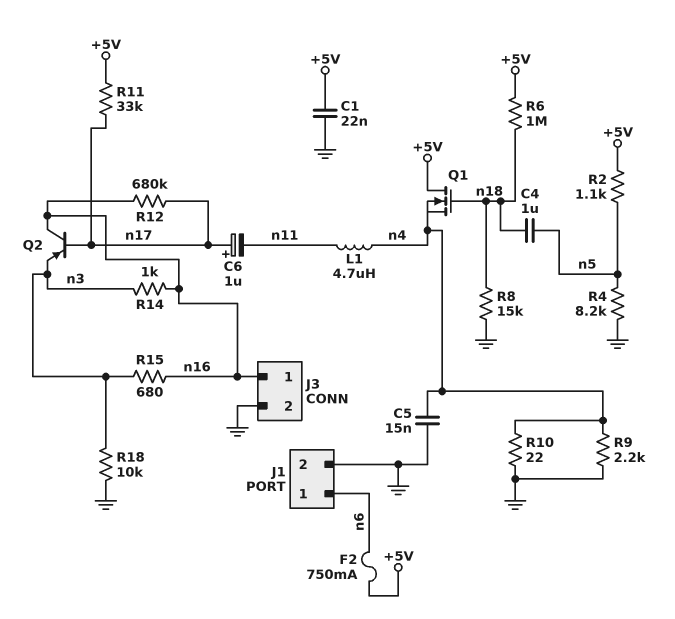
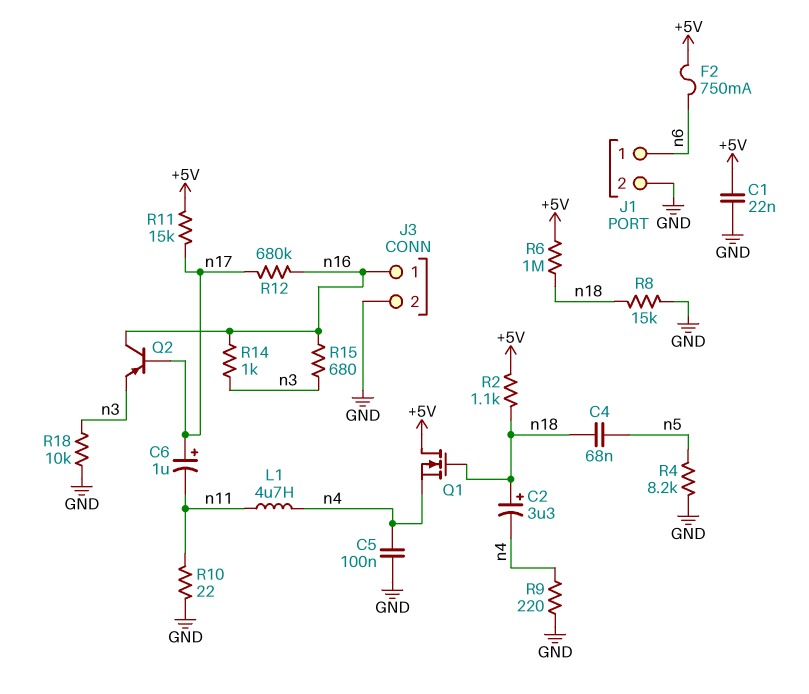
C2: none -> 3.3uF (plus n18, minus n4)
C4: 1uF (n5, n18) -> 68nF (n5, n18)
C5: 15nF (GND, n4) -> 100nF (GND, n4)
R2: 1.1k (+5V, n5) -> 1.1k (+5V, n18)
R9: 2.2k (GND, n4) -> 220 (GND, n4)
R10: 22 (GND, n4) -> 22 (GND, n11)
R11: 33k (+5V, n17) -> 15k (+5V, n17)

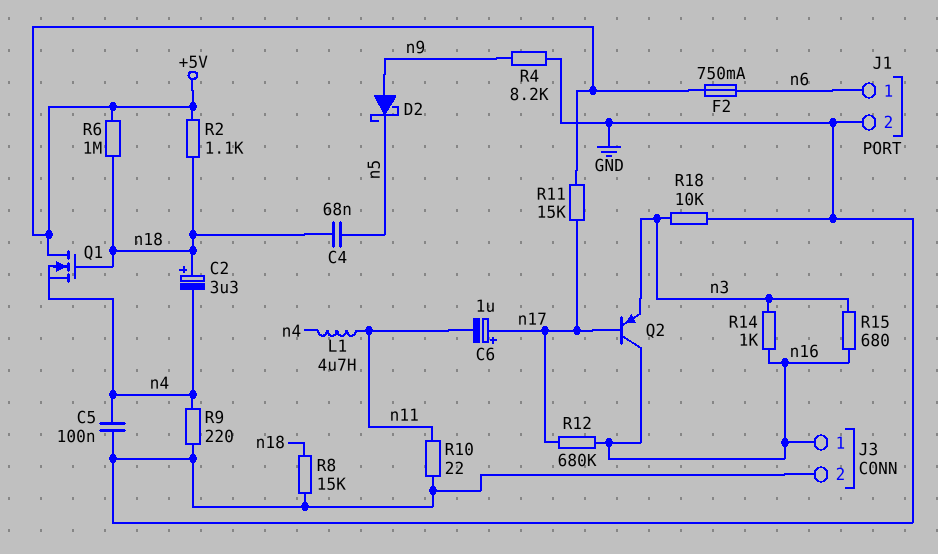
C1: 22nF (+5V, GND) -> none
D2: none -> schottky (A n9, K n5)
R4: 8.2k (GND, n5) -> 8.2k (GND, n9)

